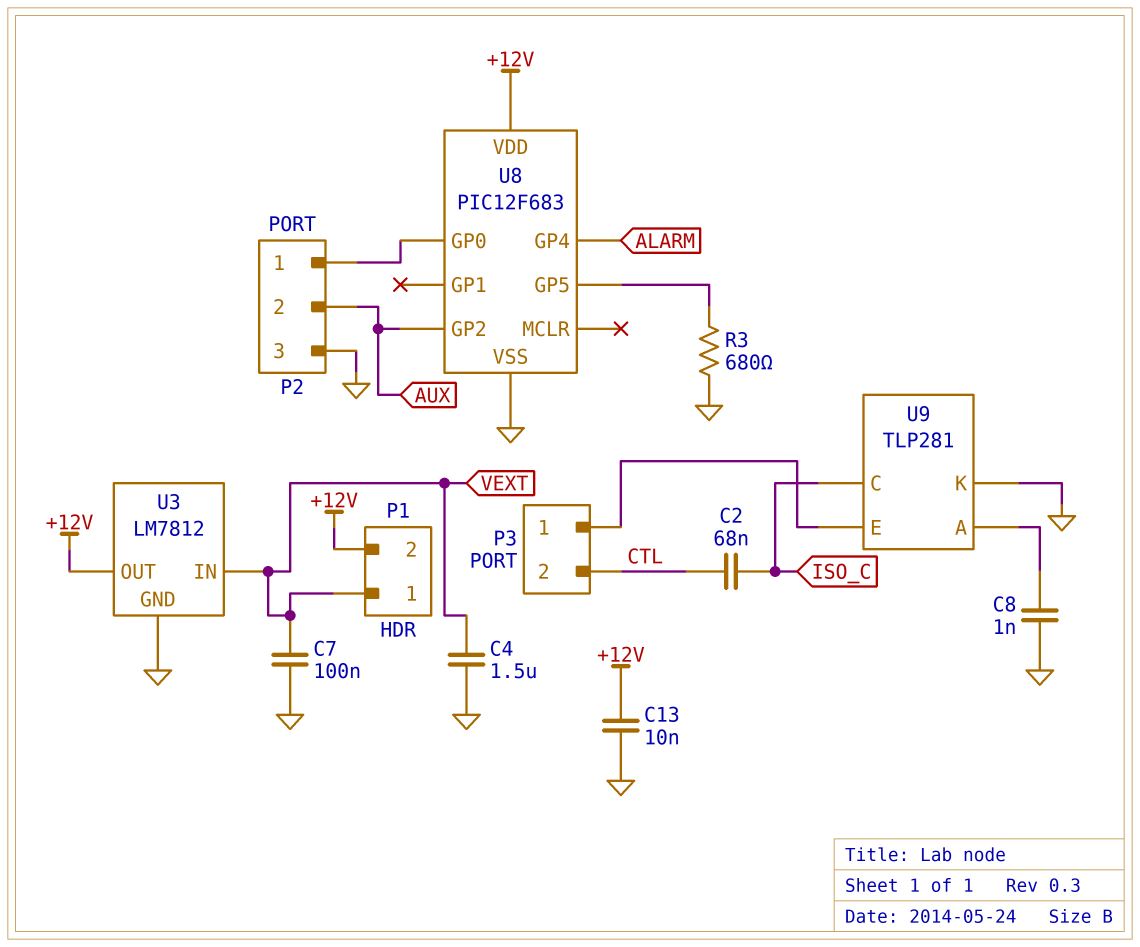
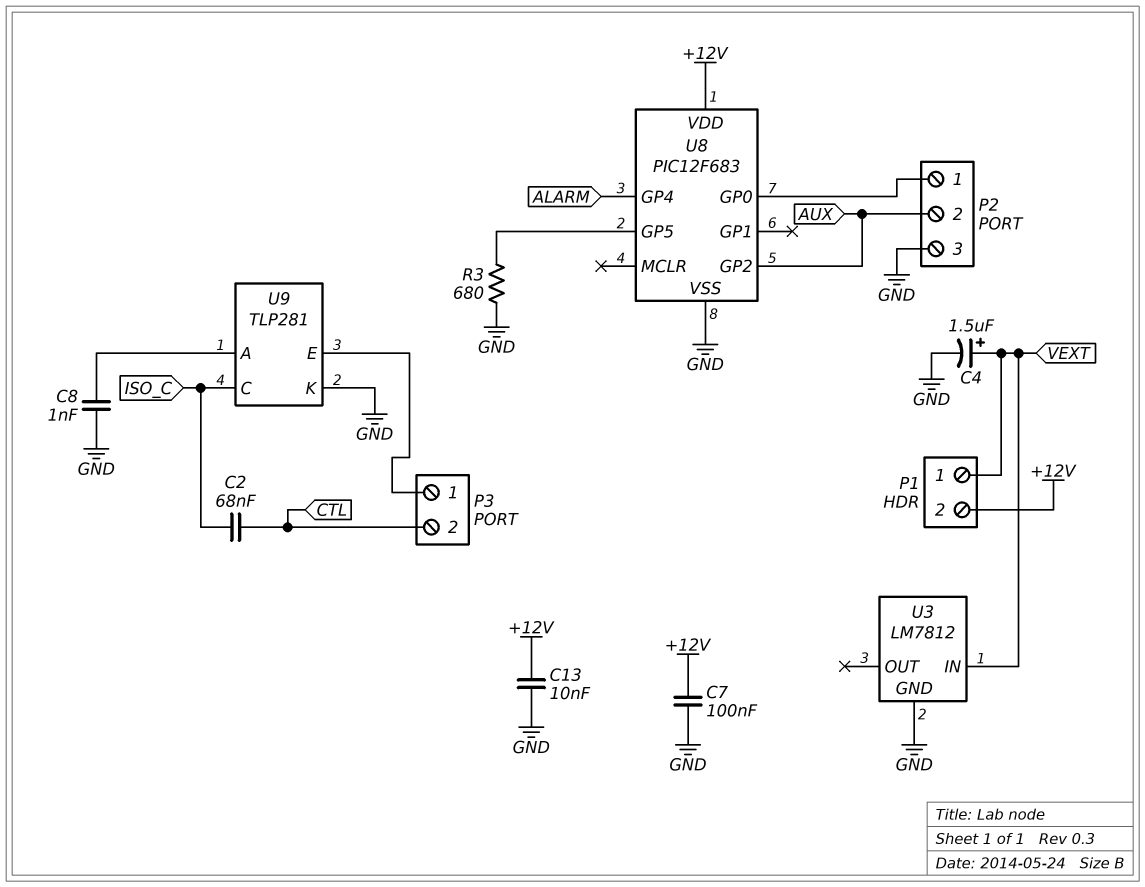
C4: 1.5uF (GND, VEXT) -> 1.5uF (plus VEXT, minus GND)
C7: 100nF (GND, VEXT) -> 100nF (+12V, GND)
U3 pin OUT: +12V -> none

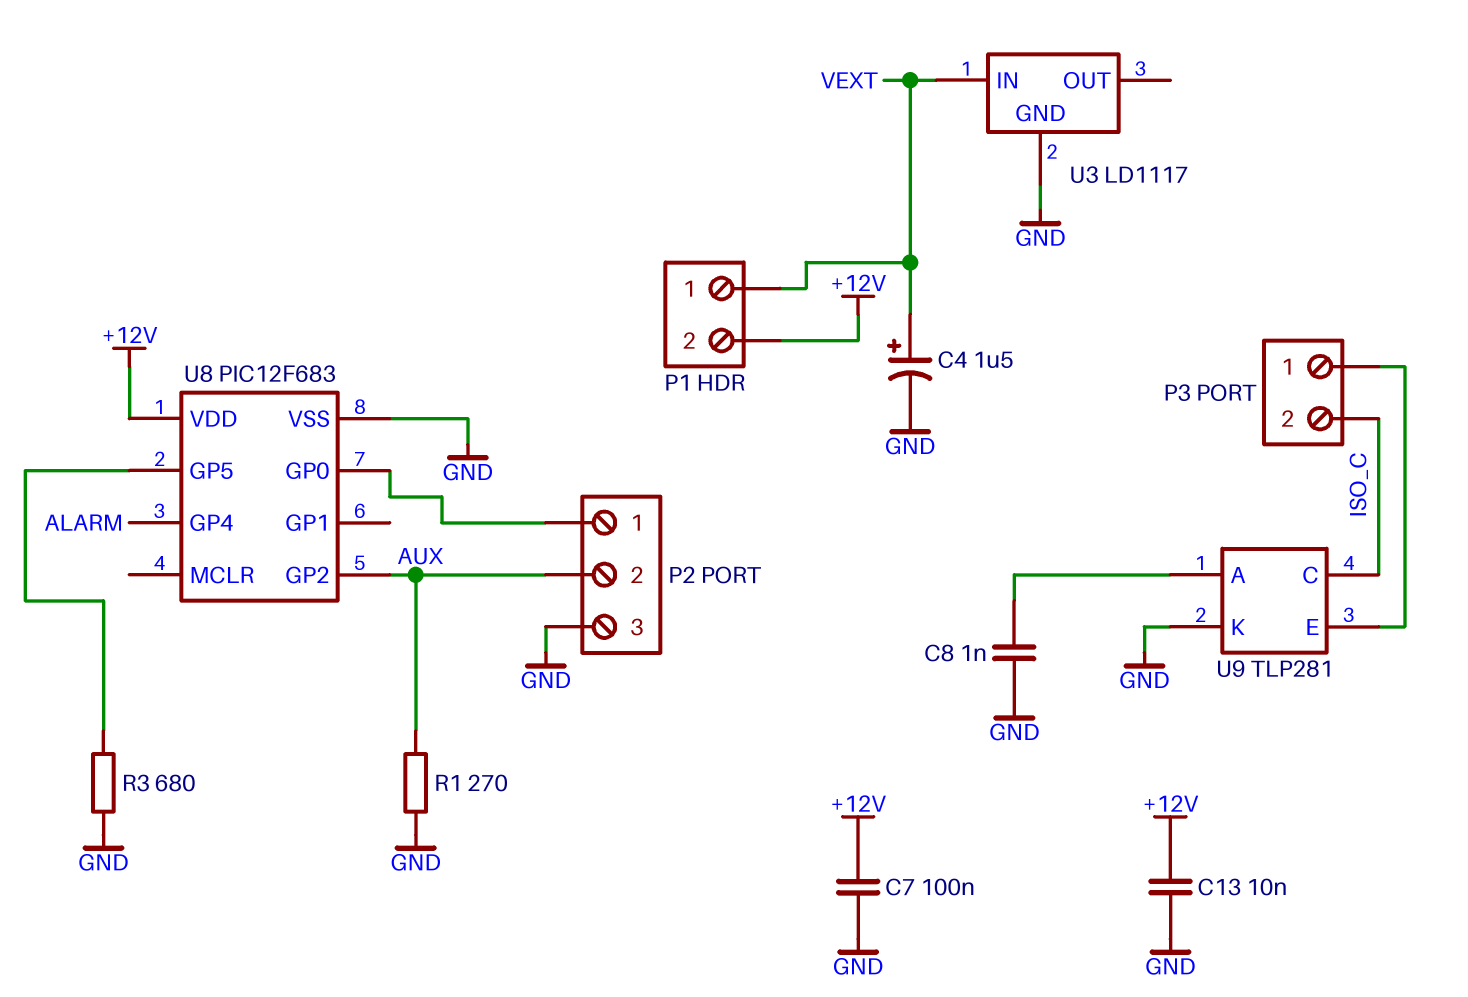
C2: 68nF (CTL, ISO_C) -> none
P3 pin 2: CTL -> ISO_C
R1: none -> 270 (AUX, GND)
U3: LM7812 -> LD1117

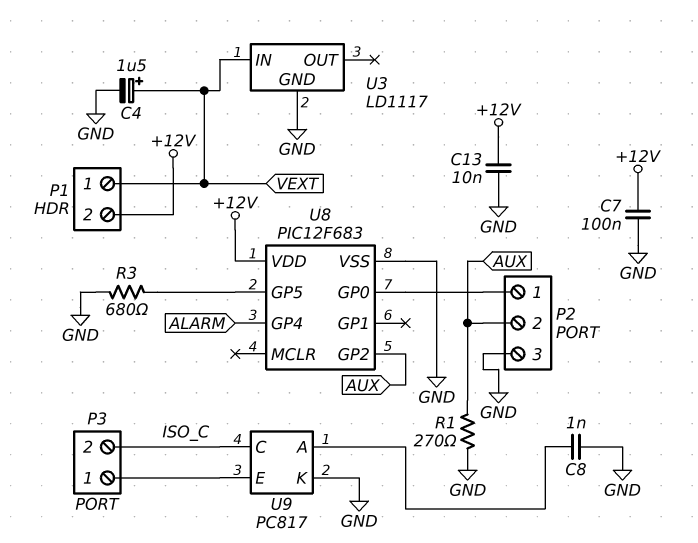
U9: TLP281 -> PC817

